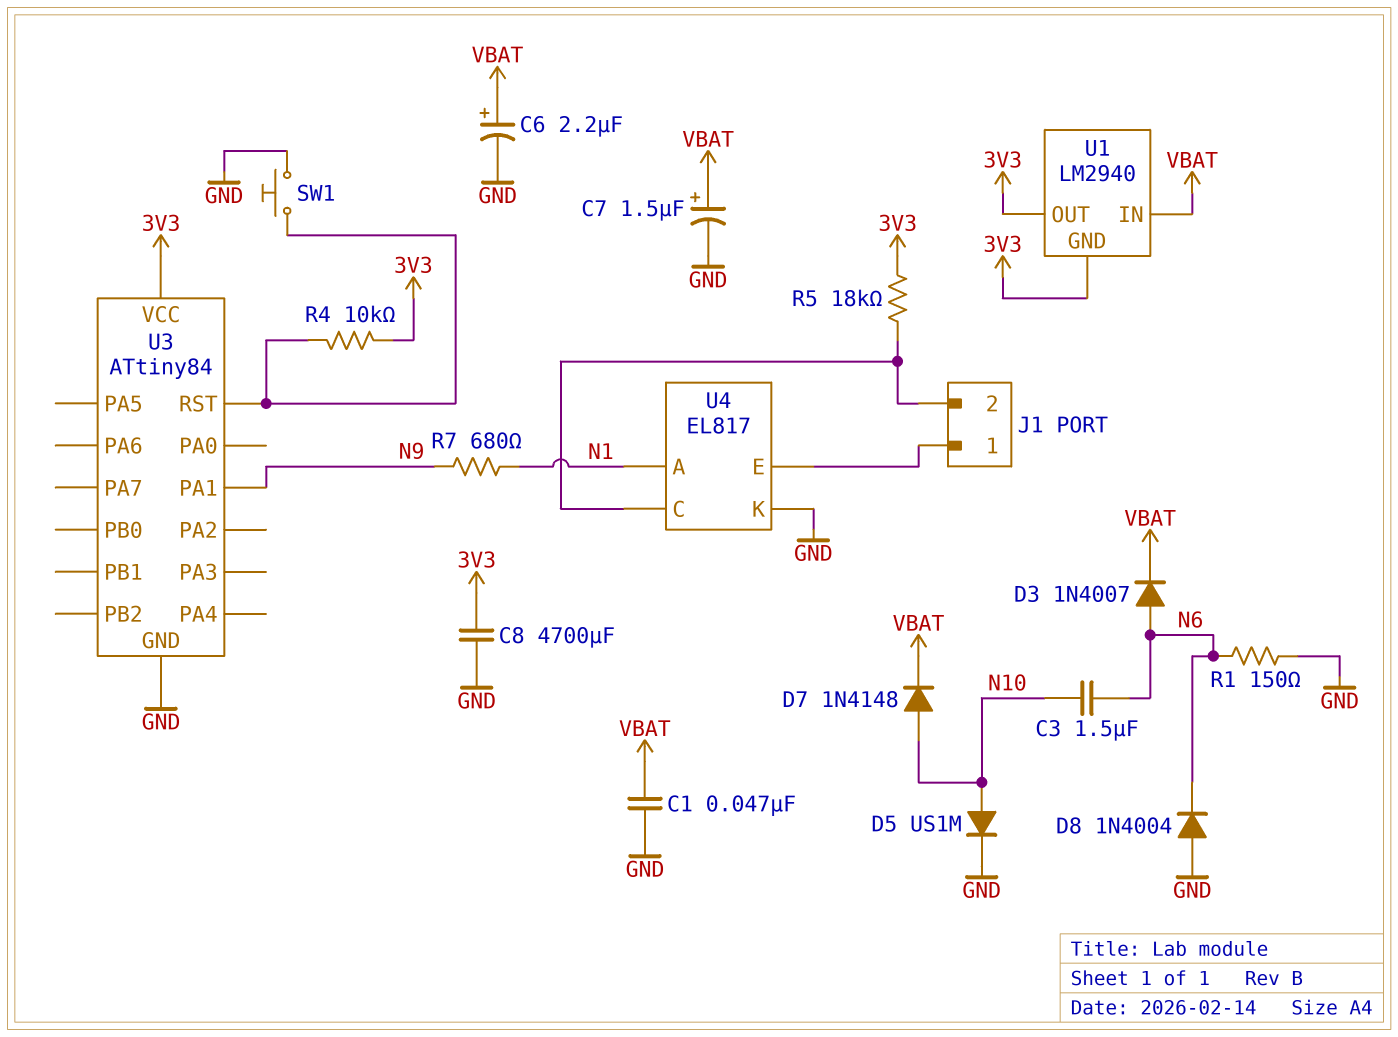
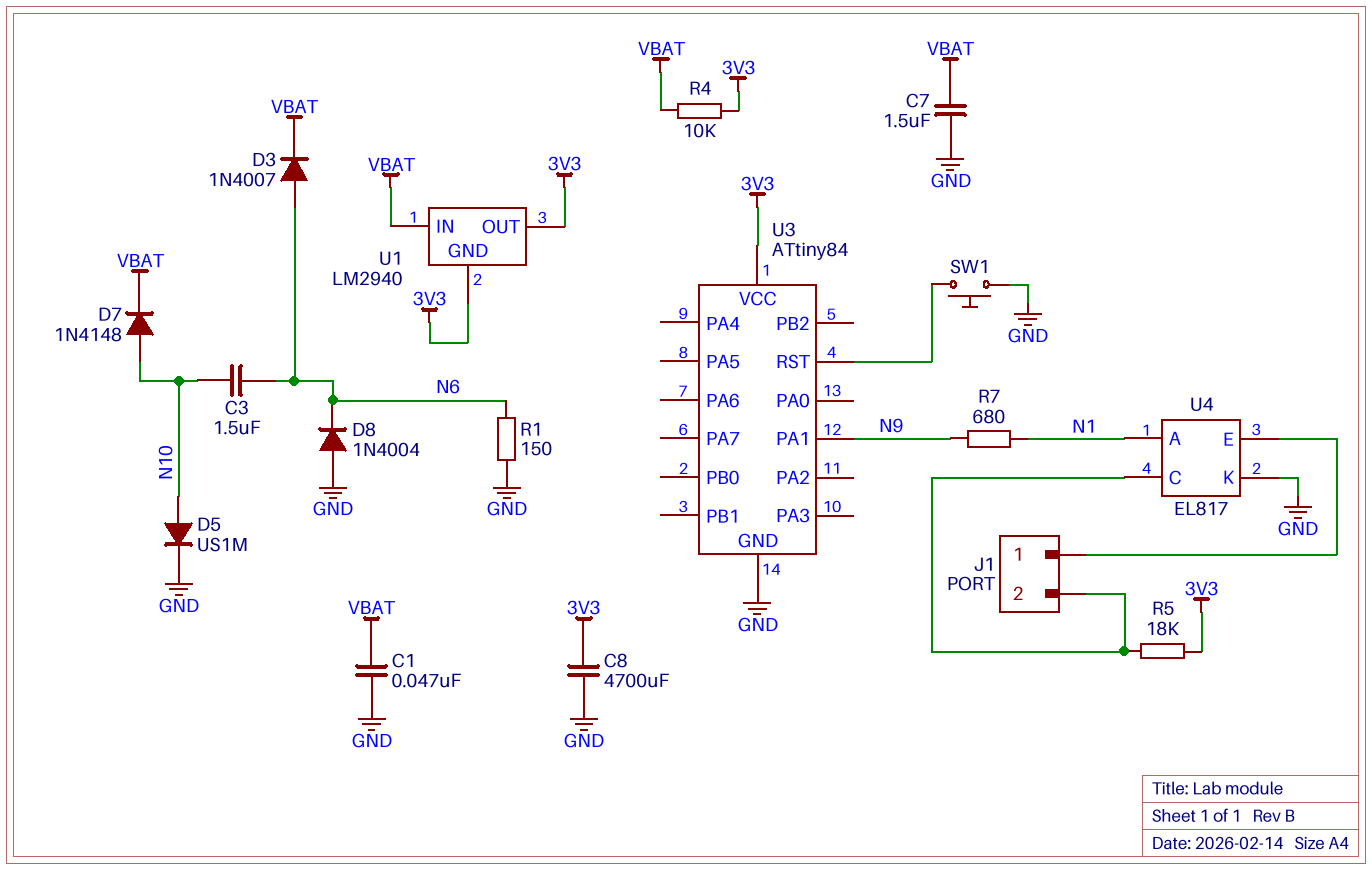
C6: 2.2uF (plus VBAT, minus GND) -> none
C7: 1.5uF (plus VBAT, minus GND) -> 1.5uF (GND, VBAT)
R4: 10k (3V3, U3/RST) -> 10k (3V3, VBAT)

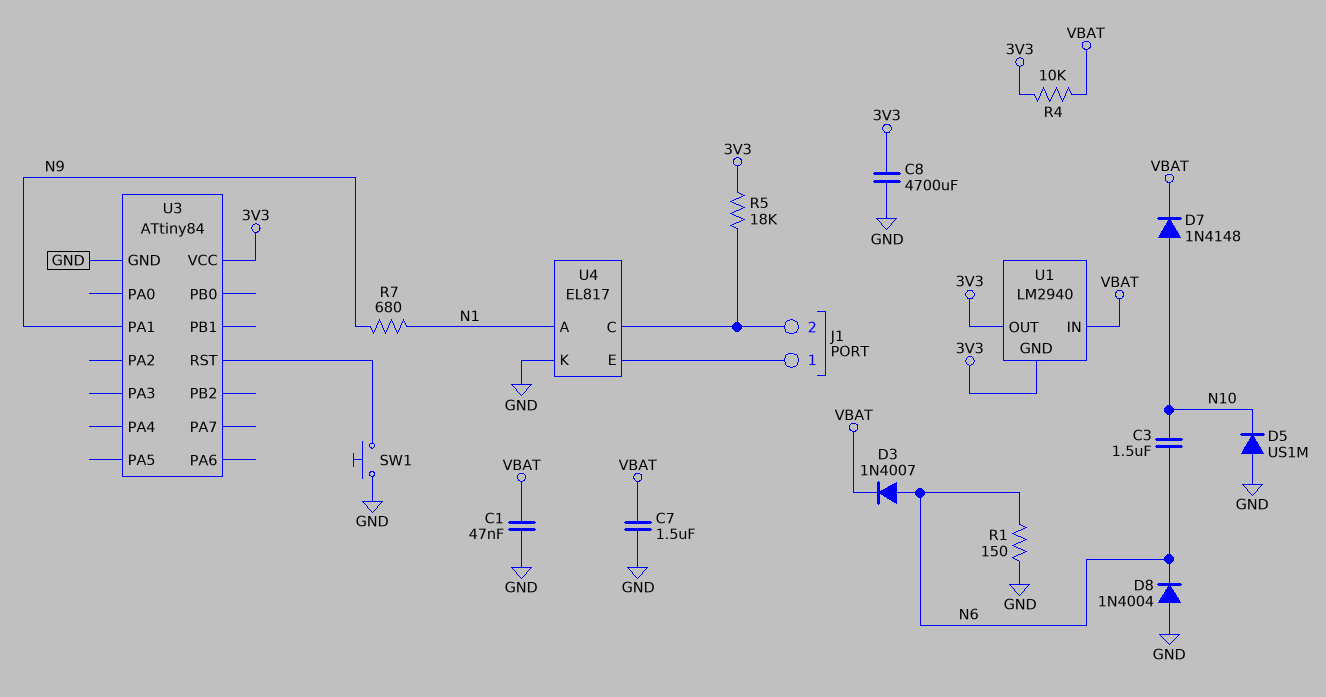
D5: diode US1M (A N10, K GND) -> diode US1M (A GND, K N10)

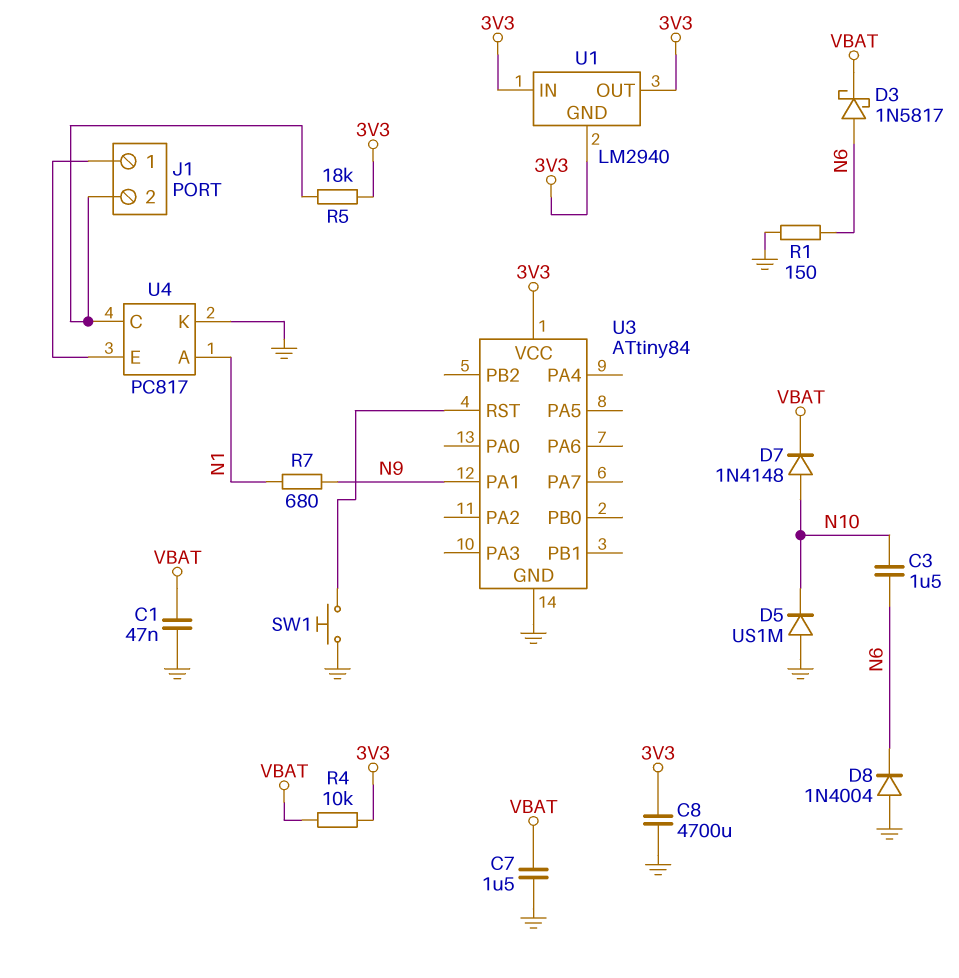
D3: diode 1N4007 (A N6, K VBAT) -> schottky 1N5817 (A N6, K VBAT)
U1 pin IN: VBAT -> 3V3
U4: EL817 -> PC817

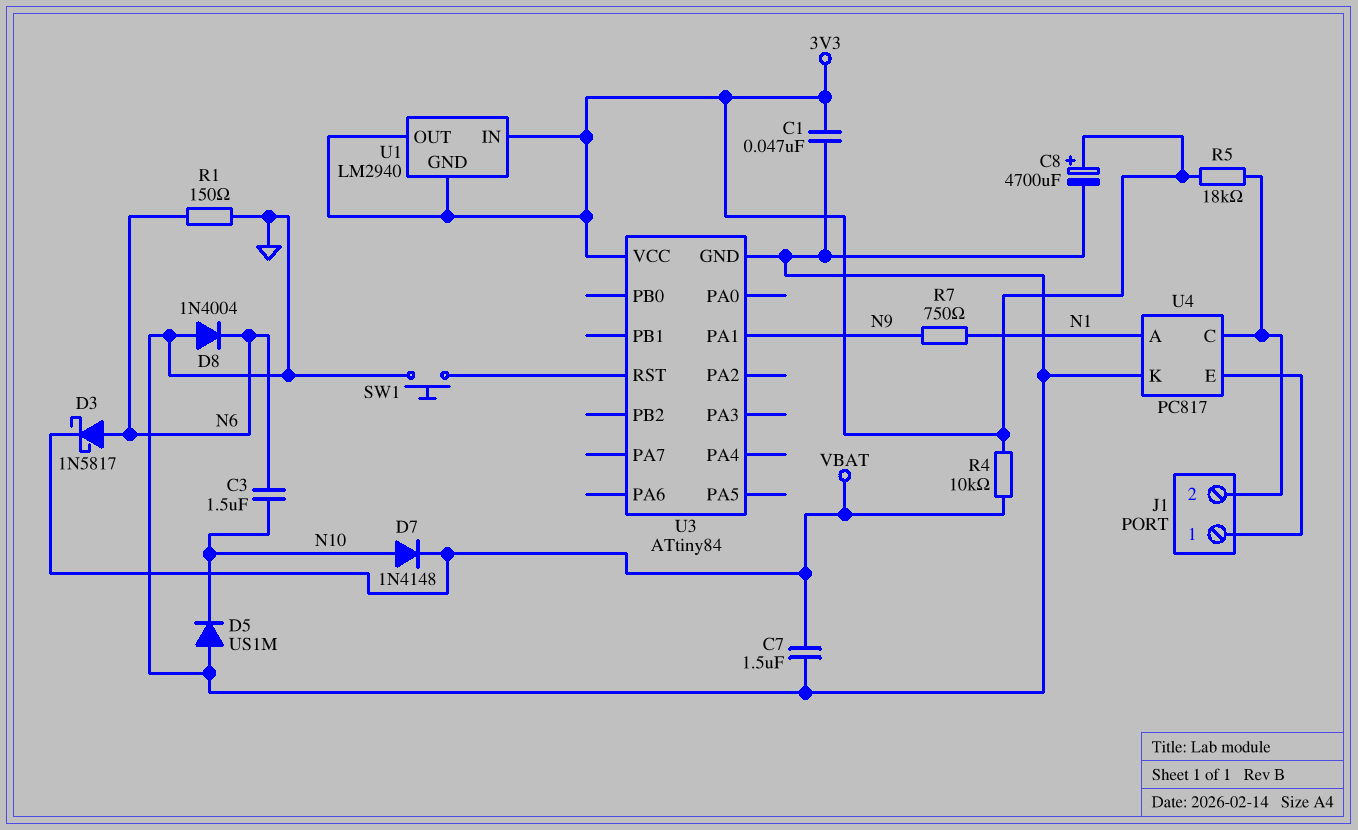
C1: 47nF (GND, VBAT) -> 47nF (3V3, GND)
C8: 4700uF (3V3, GND) -> 4700uF (plus 3V3, minus GND)
R7: 680 (N1, N9) -> 750 (N1, N9)

